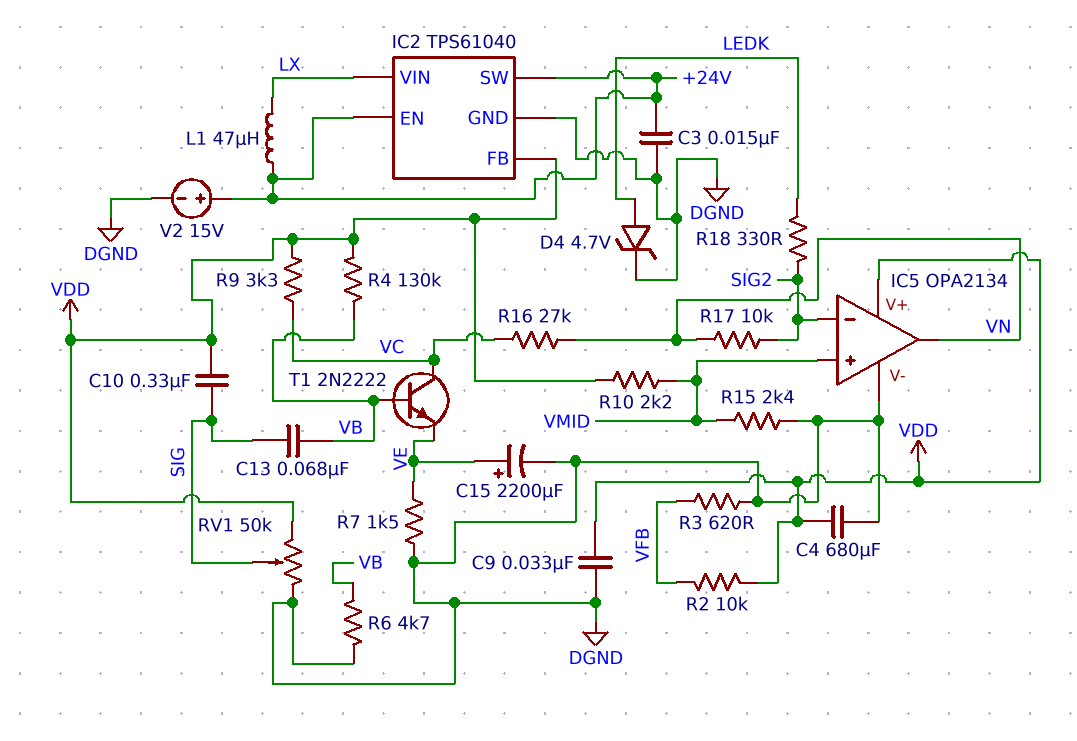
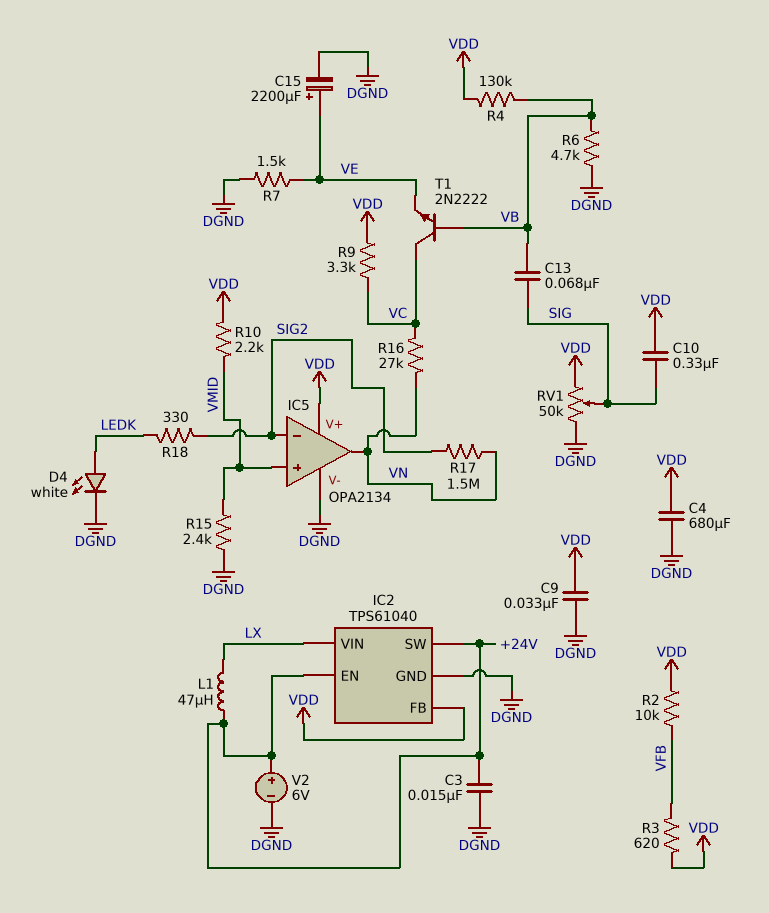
D4: zener 4.7V (A LEDK, K DGND) -> LED white (A LEDK, K DGND)
R3: 620 (DGND, VFB) -> 620 (VDD, VFB)
R17: 10k (SIG2, VN) -> 1.5M (SIG2, VN)
V2: 15V (plus +24V, minus DGND) -> 6V (plus +24V, minus DGND)

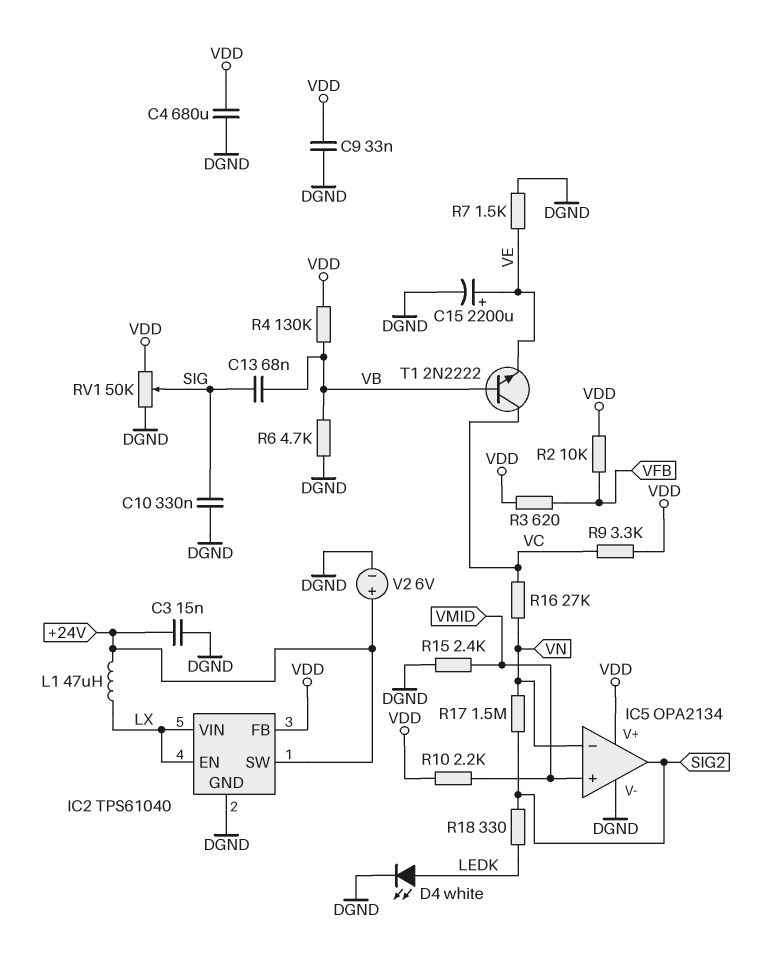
C10: 330nF (SIG, VDD) -> 330nF (DGND, SIG)
IC2 pin EN: +24V -> LX
IC5 pin in-: SIG2 -> VN
IC5 pin out: VN -> SIG2

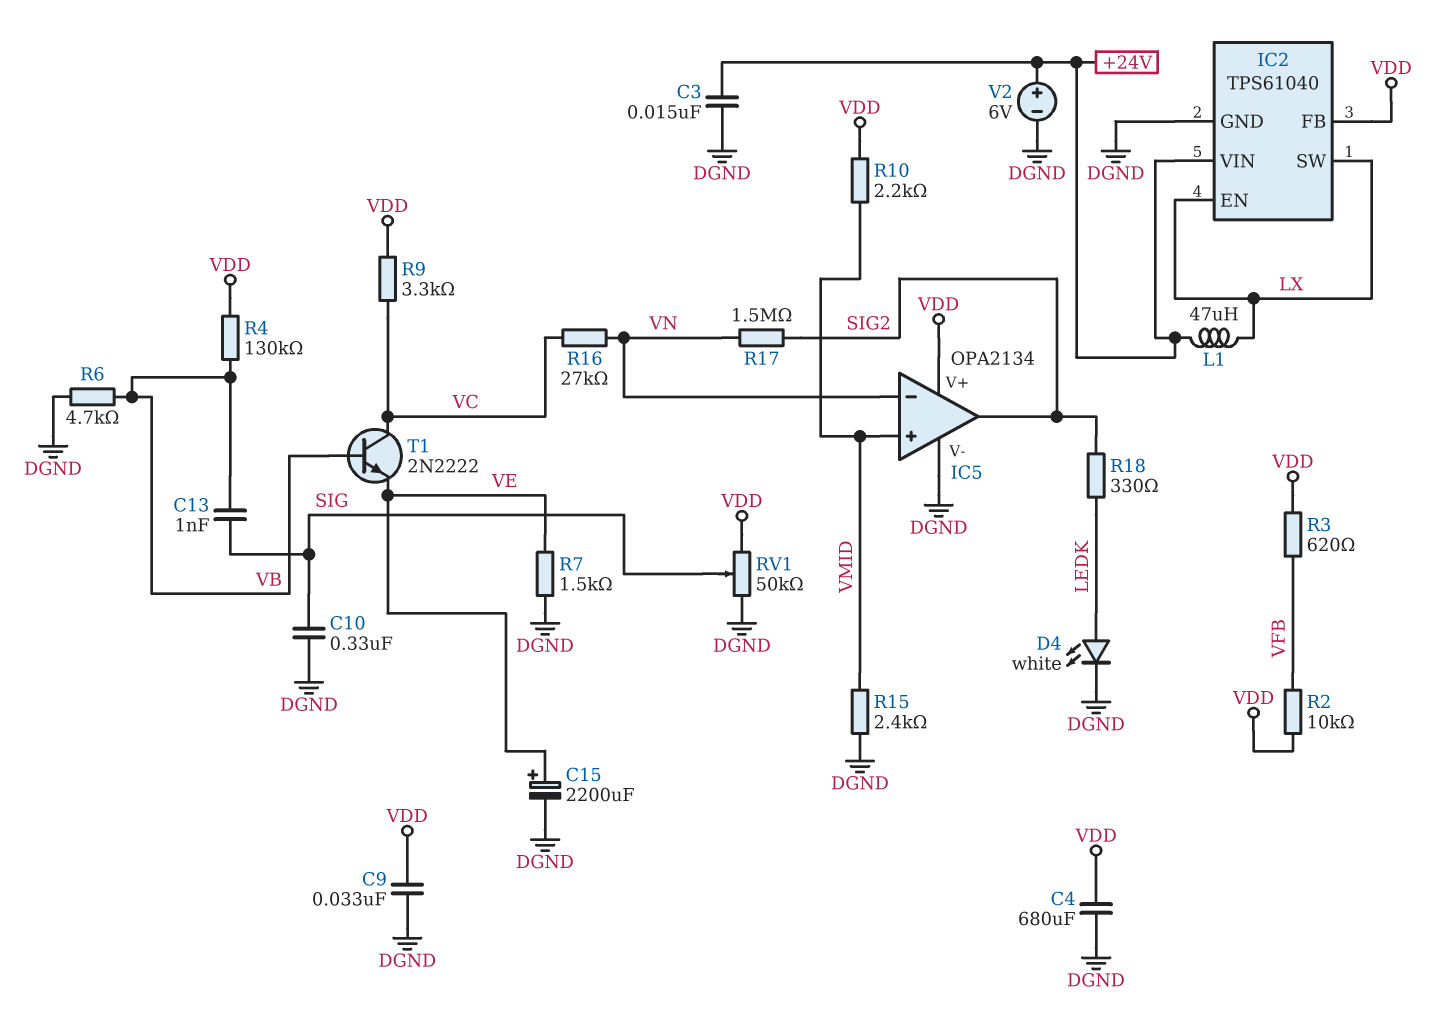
C13: 68nF (SIG, VB) -> 1nF (SIG, VB)
IC2 pin SW: +24V -> LX
IC2 pin VIN: LX -> +24V

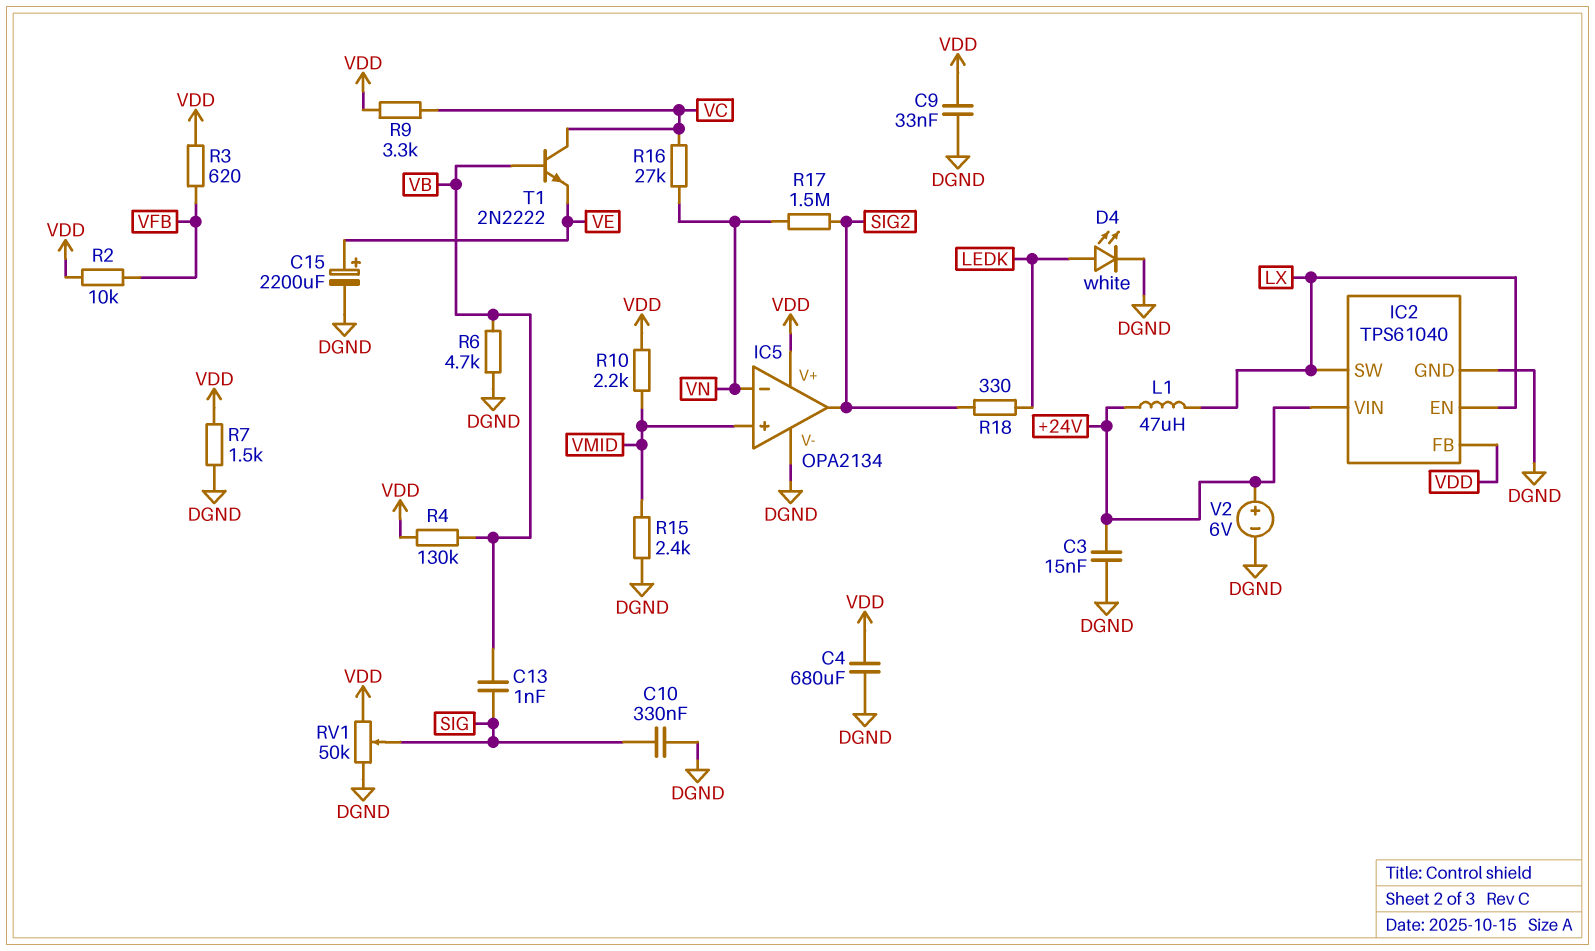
R7: 1.5k (DGND, VE) -> 1.5k (DGND, VDD)

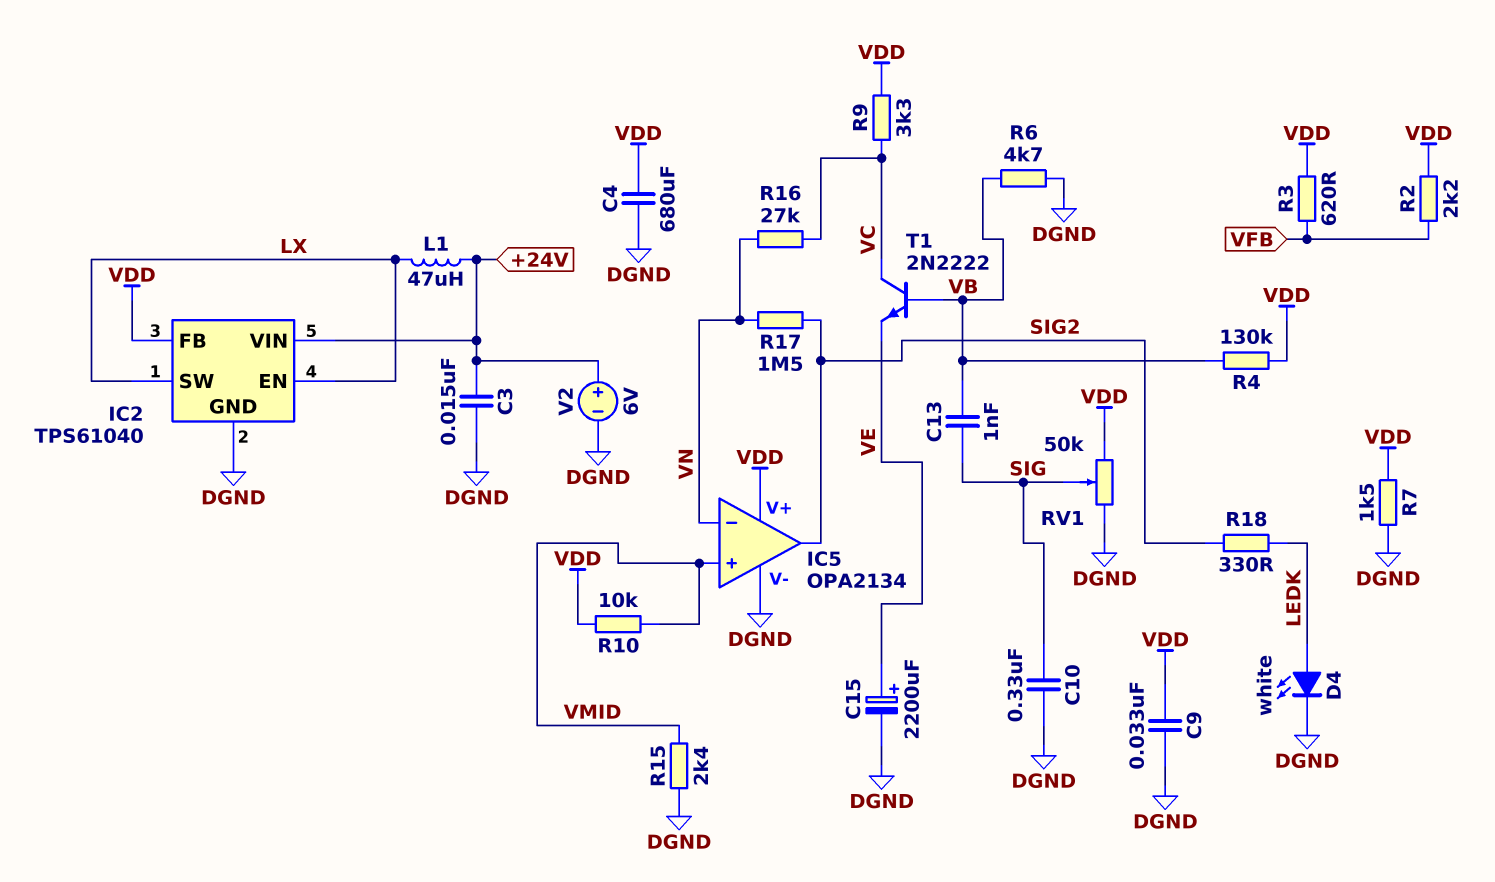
R2: 10k (VDD, VFB) -> 2.2k (VDD, VFB)
R10: 2.2k (VDD, VMID) -> 10k (VDD, VMID)

